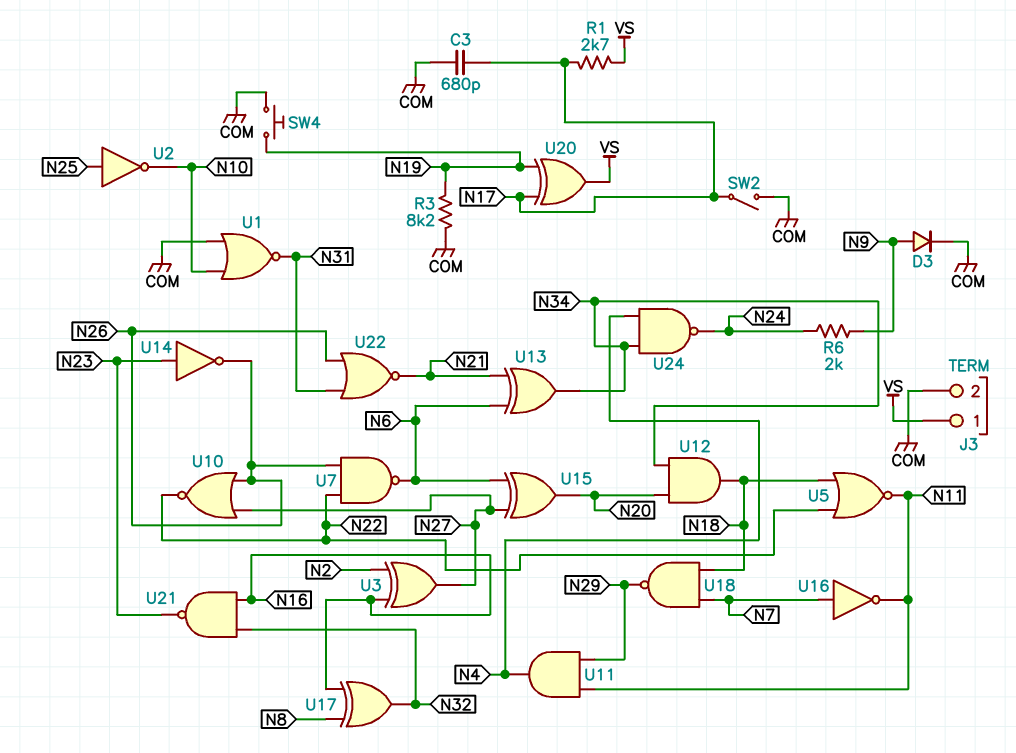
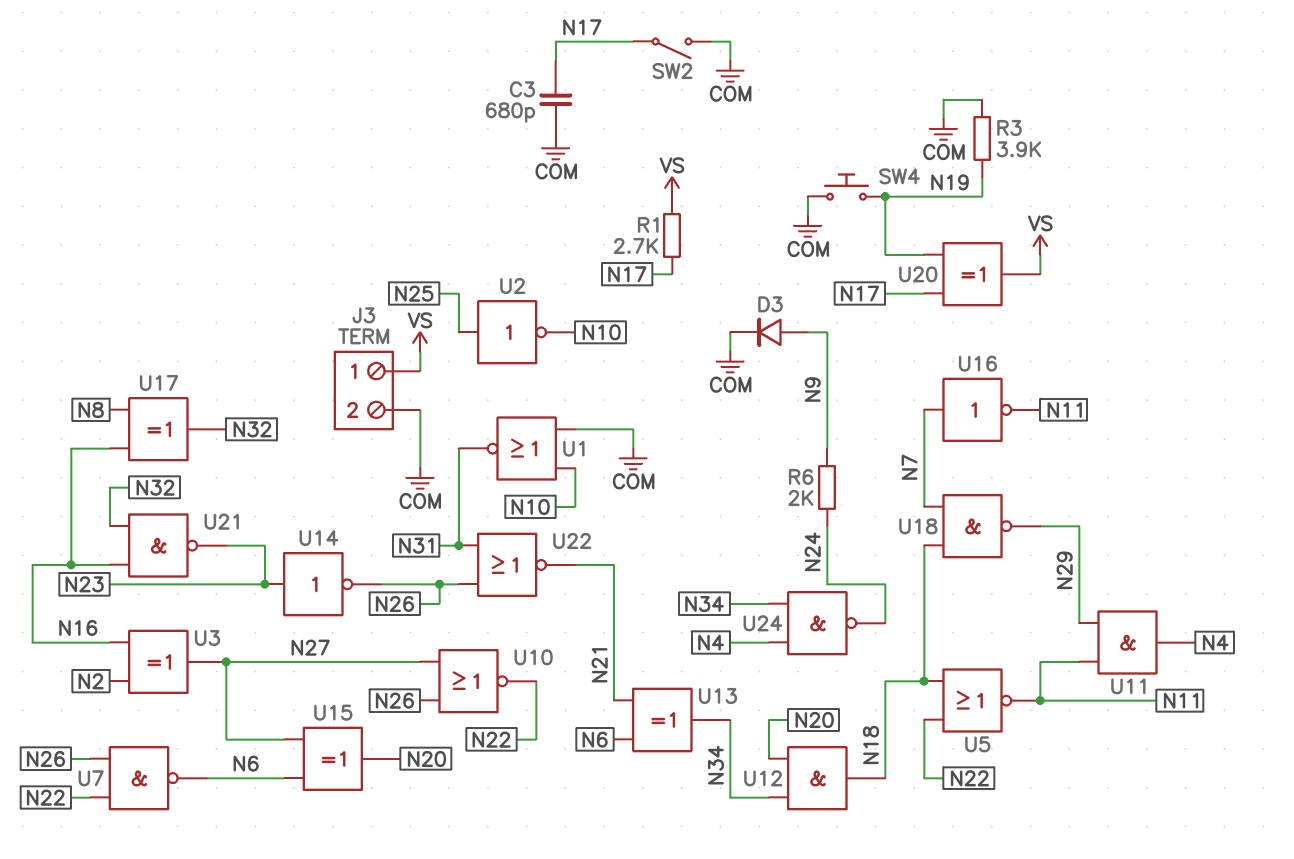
R3: 8.2k (COM, N19) -> 3.9k (COM, N19)

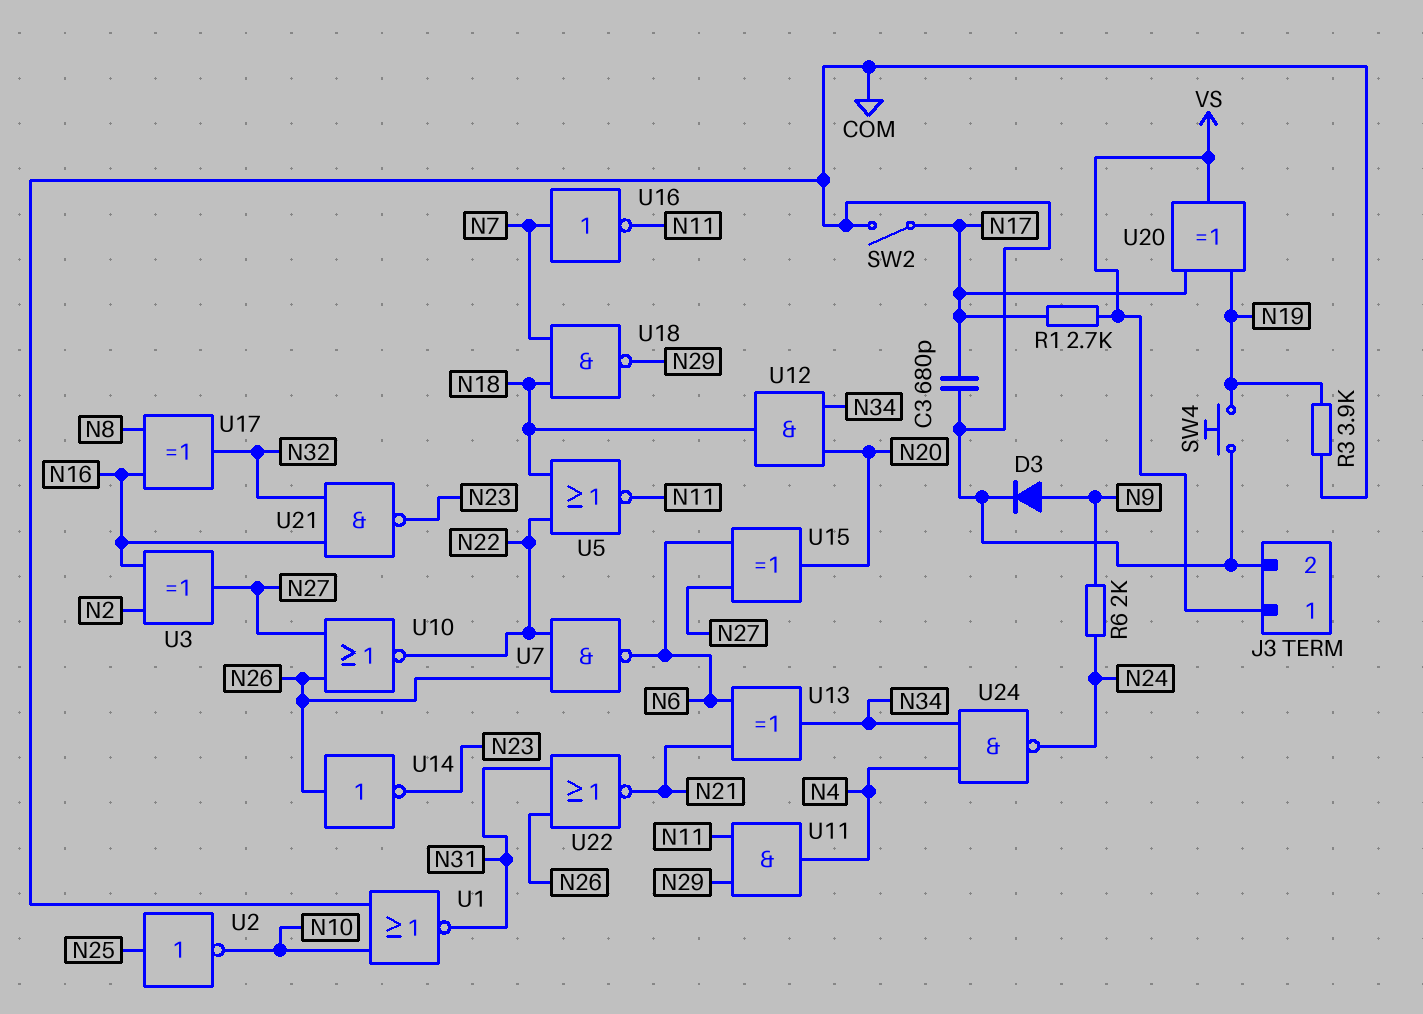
U14: NOT (in N23, out N26) -> NOT (in N26, out N23)

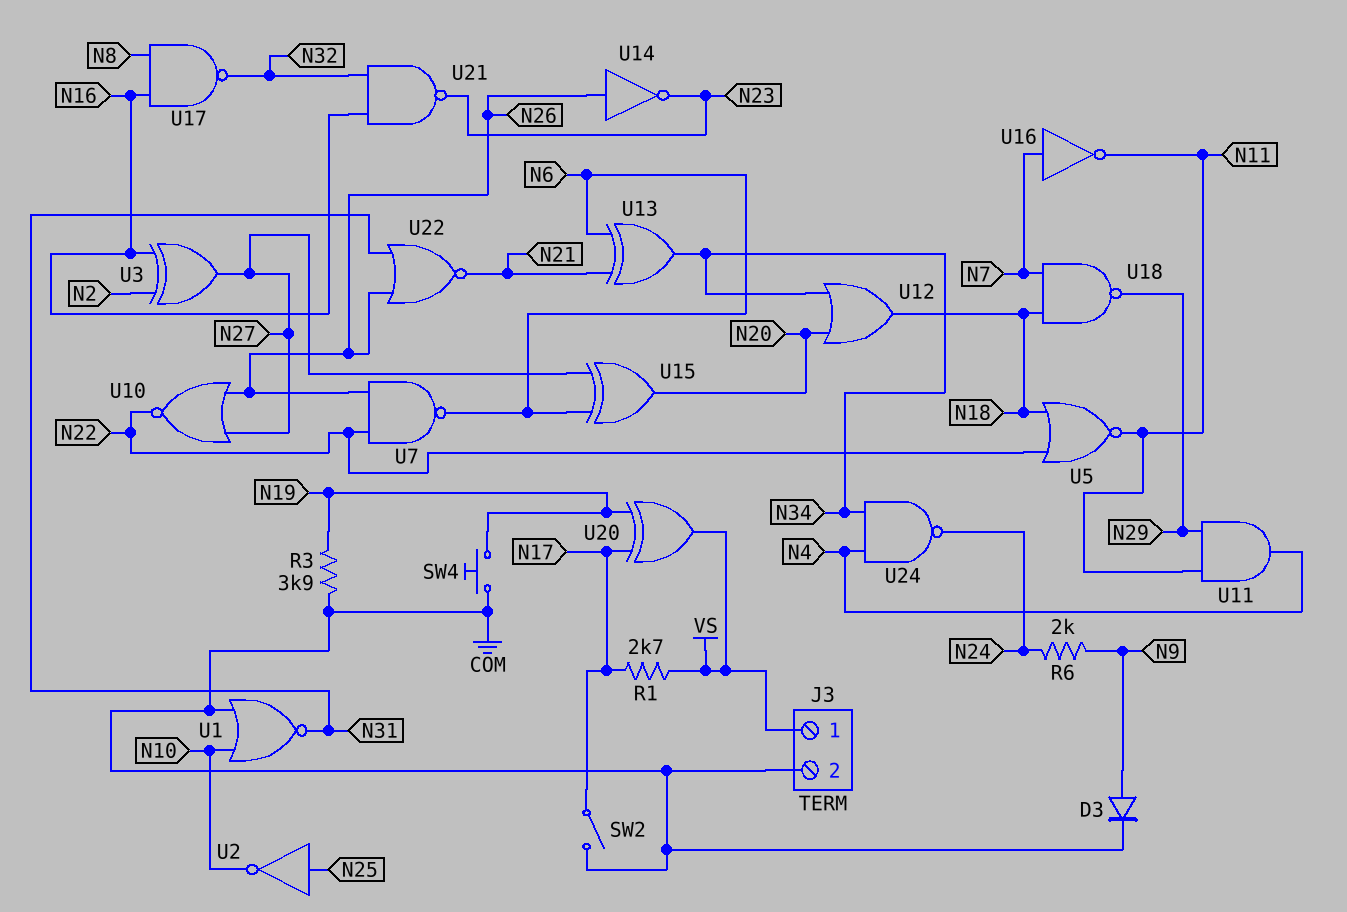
C3: 680pF (COM, N17) -> none
U12: AND (in N20, in N34, out N18) -> OR (in N20, in N34, out N18)
U17: XOR (in N8, in N16, out N32) -> NAND (in N8, in N16, out N32)

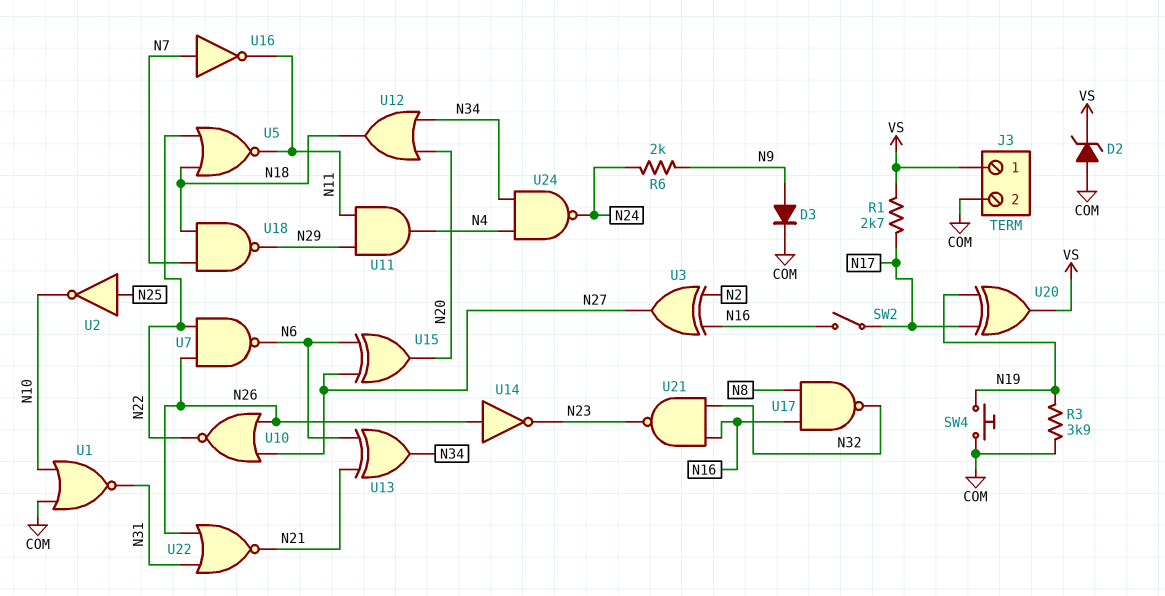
D2: none -> zener (A COM, K VS)
SW2: switch (COM, N17) -> switch (N16, N17)

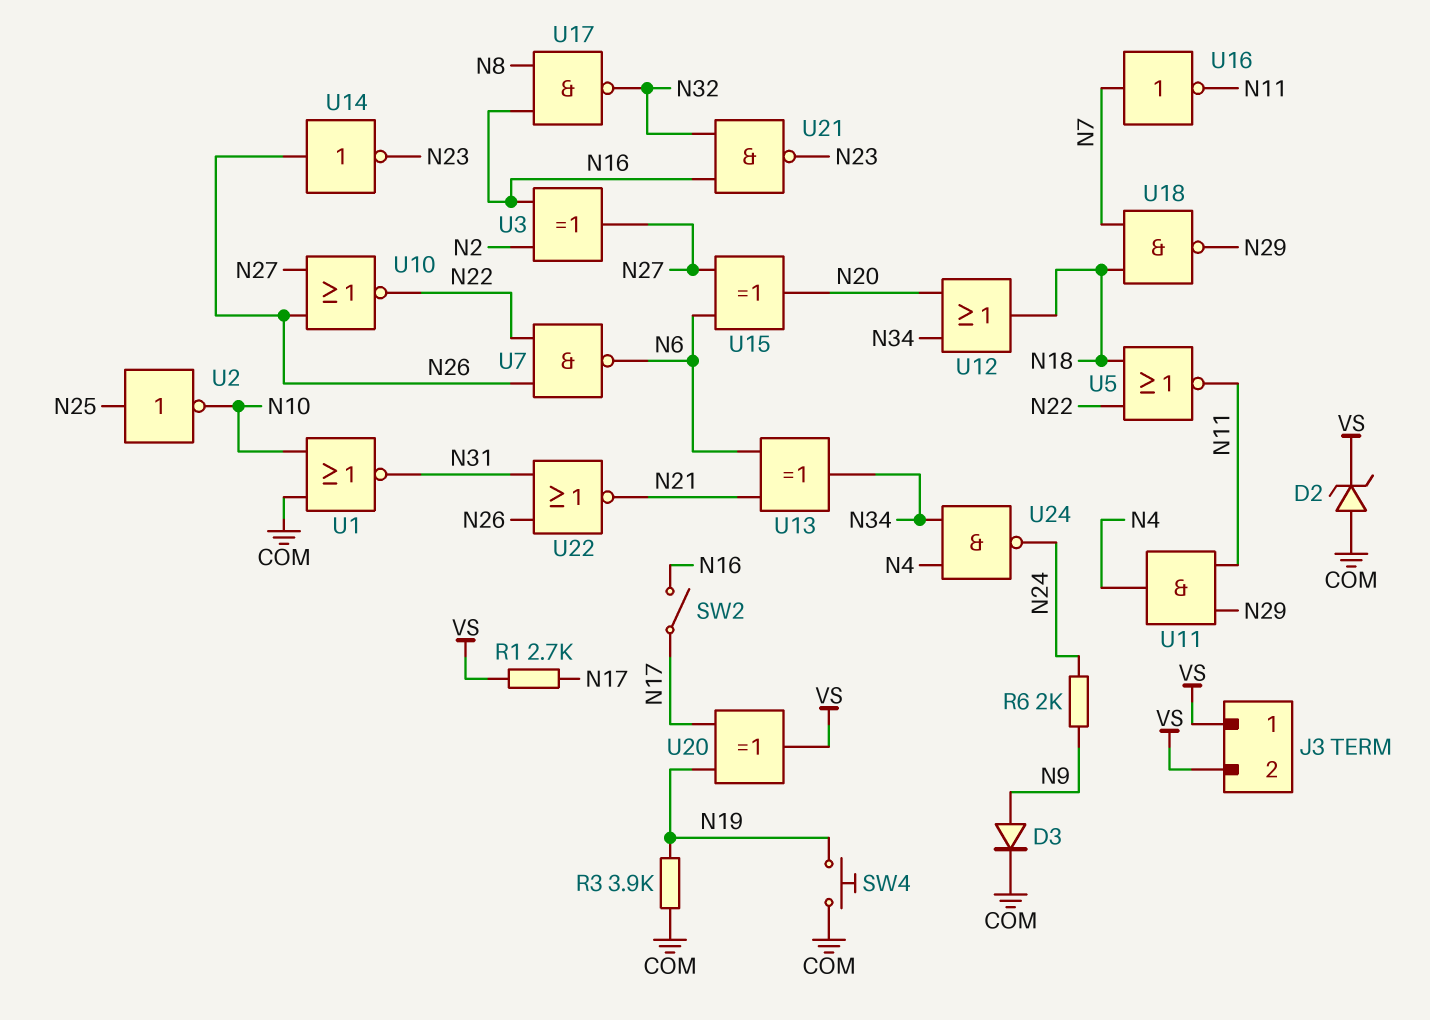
J3 pin 2: COM -> VS

